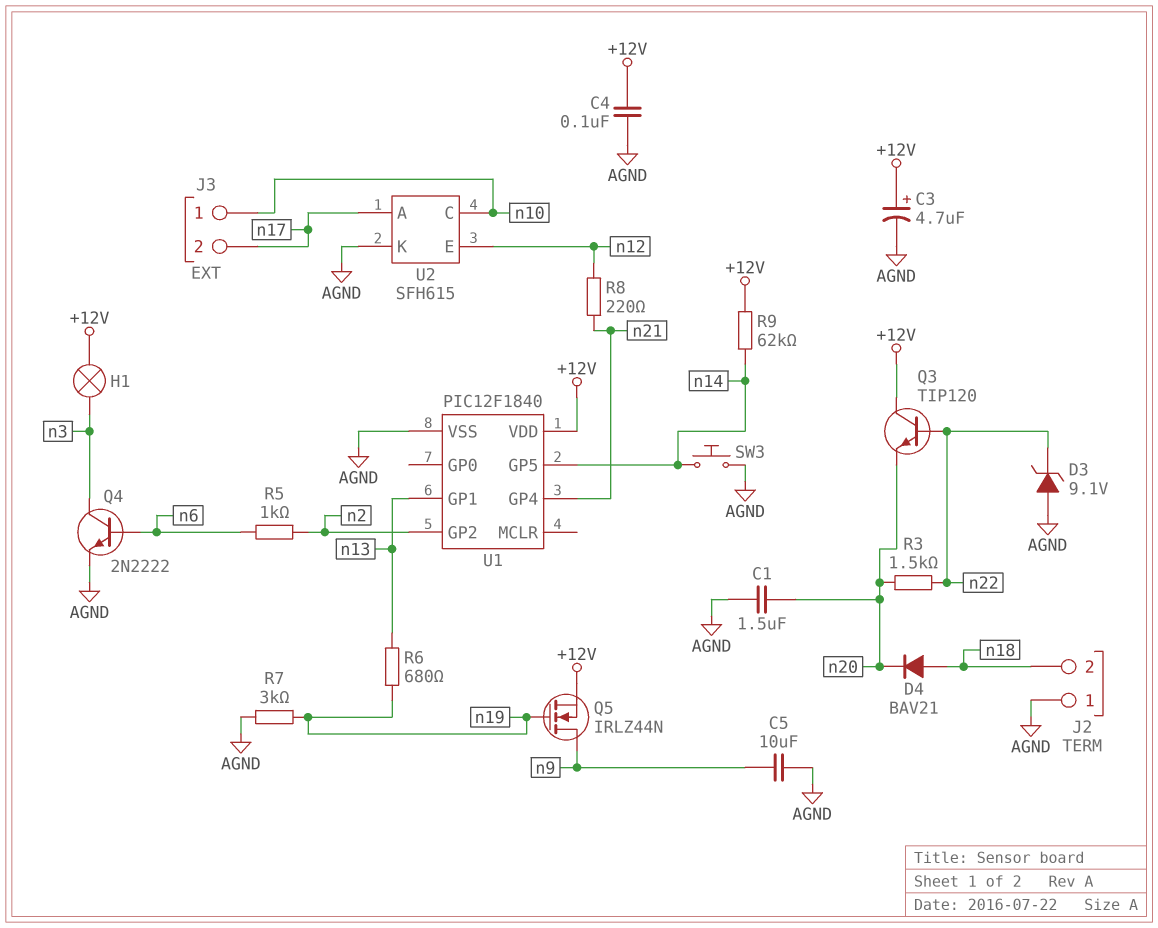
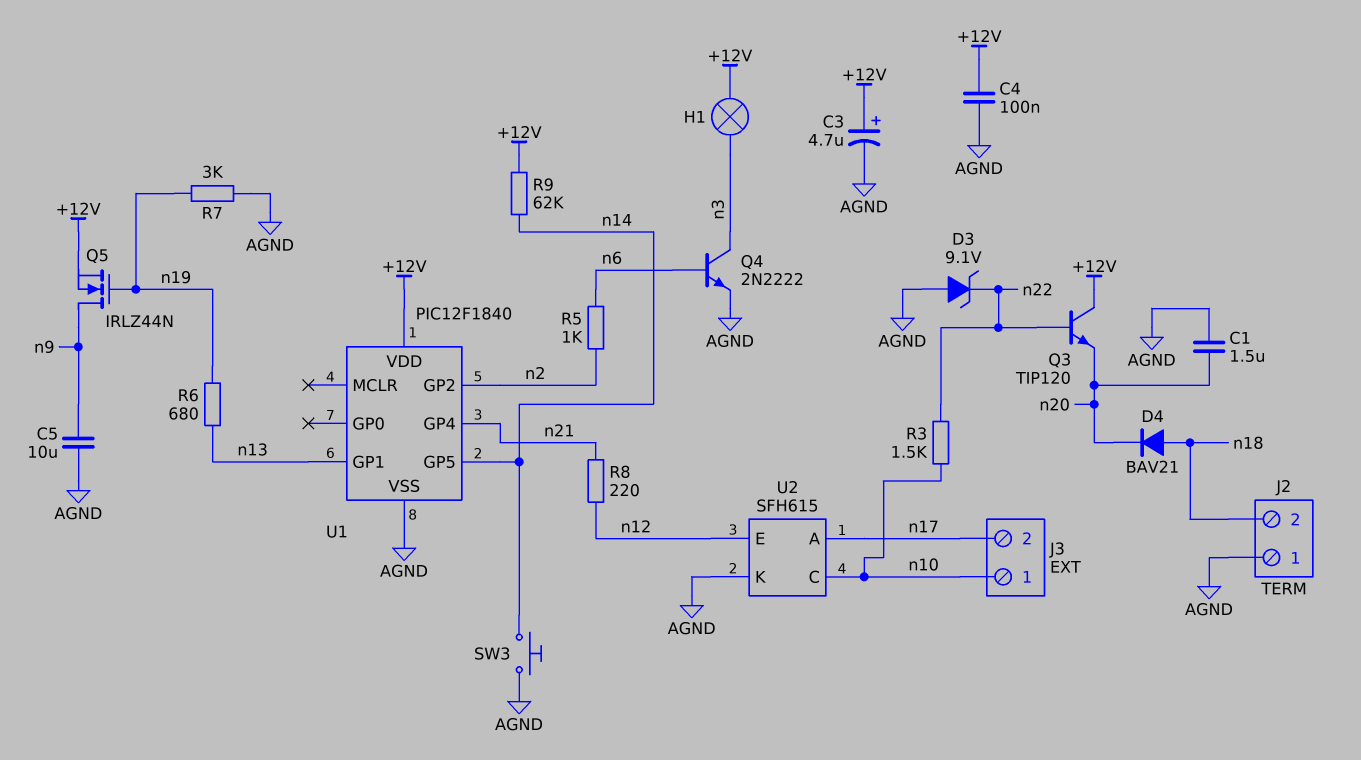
R3: 1.5k (n20, n22) -> 1.5k (n10, n22)

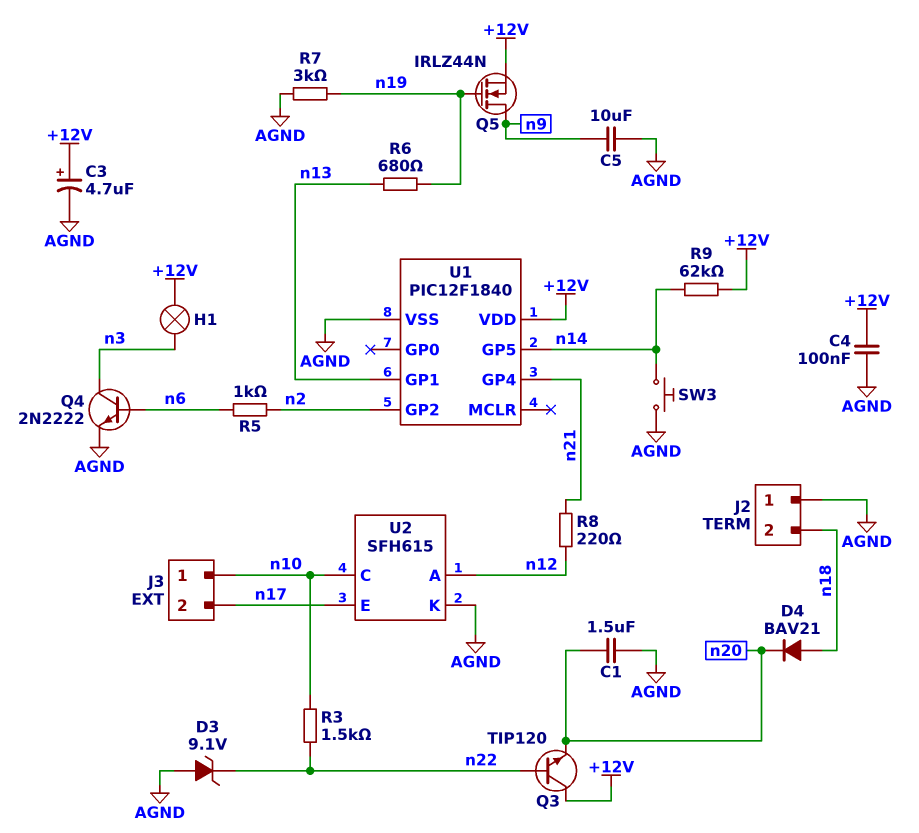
U2 pin A: n17 -> n12
U2 pin E: n12 -> n17

